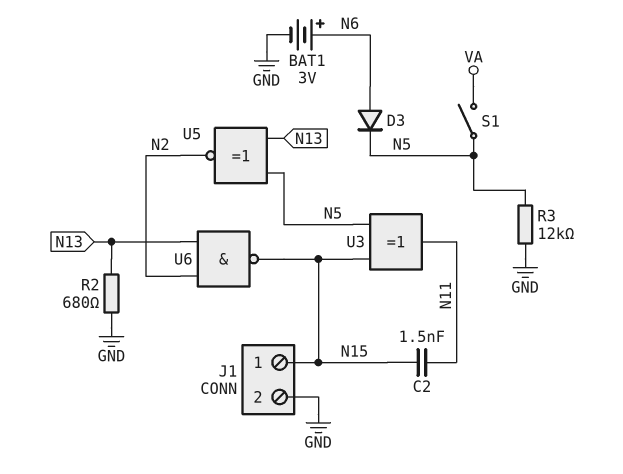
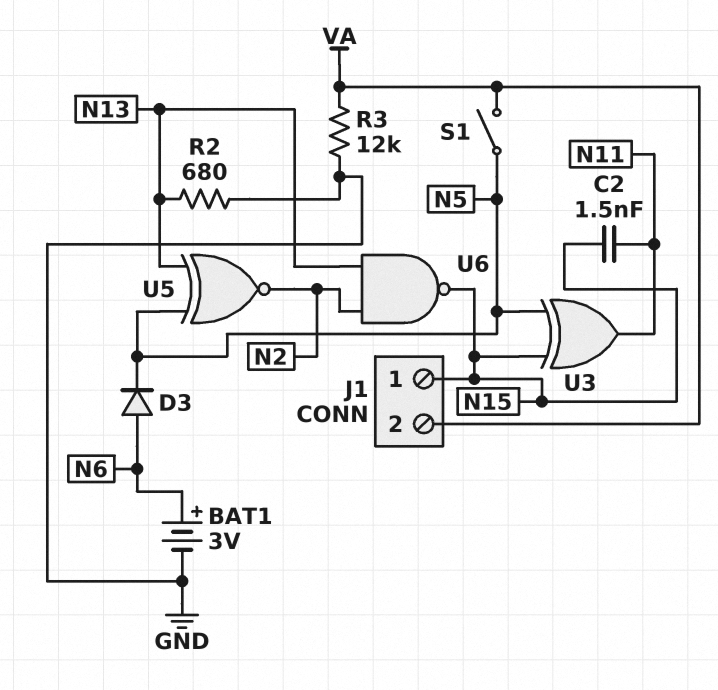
J1 pin 2: GND -> VA
R3: 12k (GND, N5) -> 12k (GND, VA)

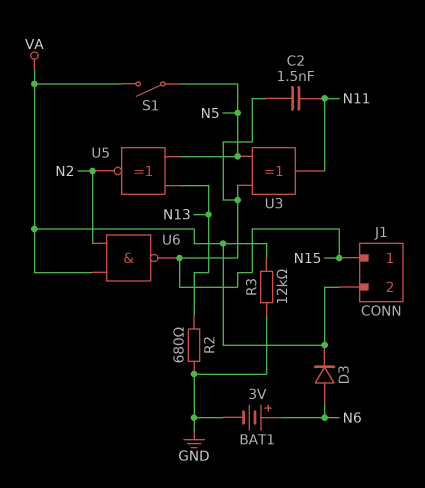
D3: diode (A N6, K N5) -> diode (A N6, K VA)
U6: NAND (in N2, in N13, out N15) -> NAND (in N2, in VA, out N15)

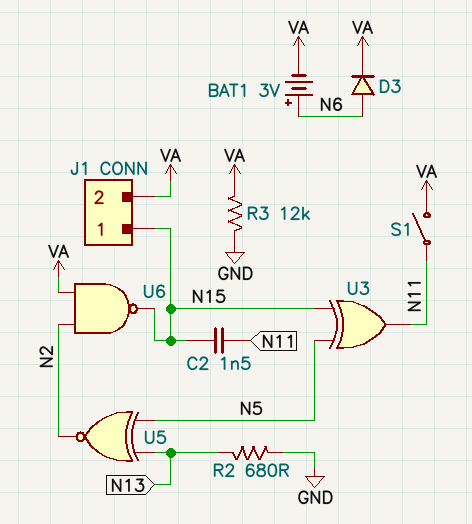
BAT1: 3V (plus N6, minus GND) -> 3V (plus N6, minus VA)
S1: switch (N5, VA) -> switch (N11, VA)

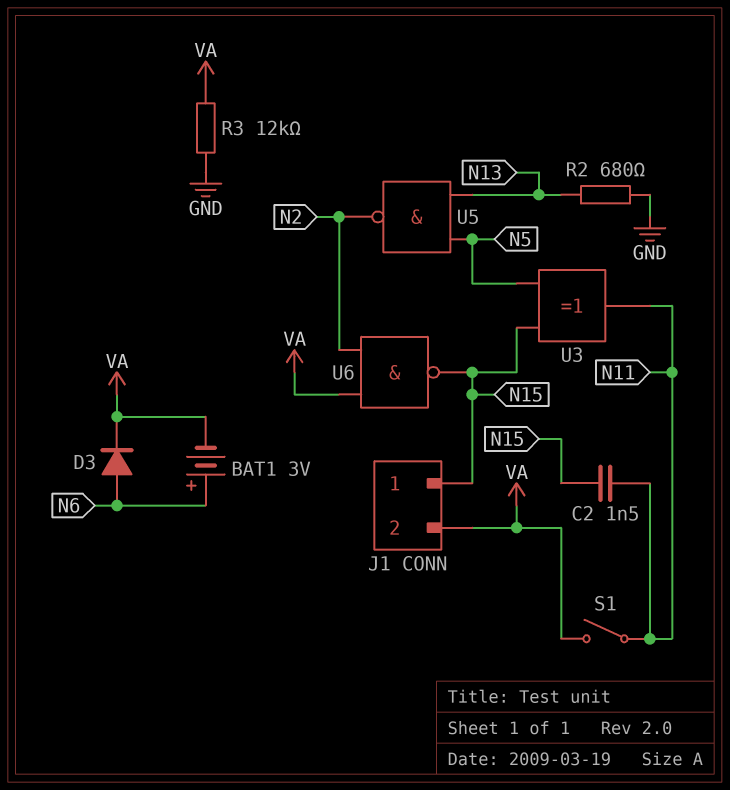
U5: XNOR (in N5, in N13, out N2) -> NAND (in N5, in N13, out N2)

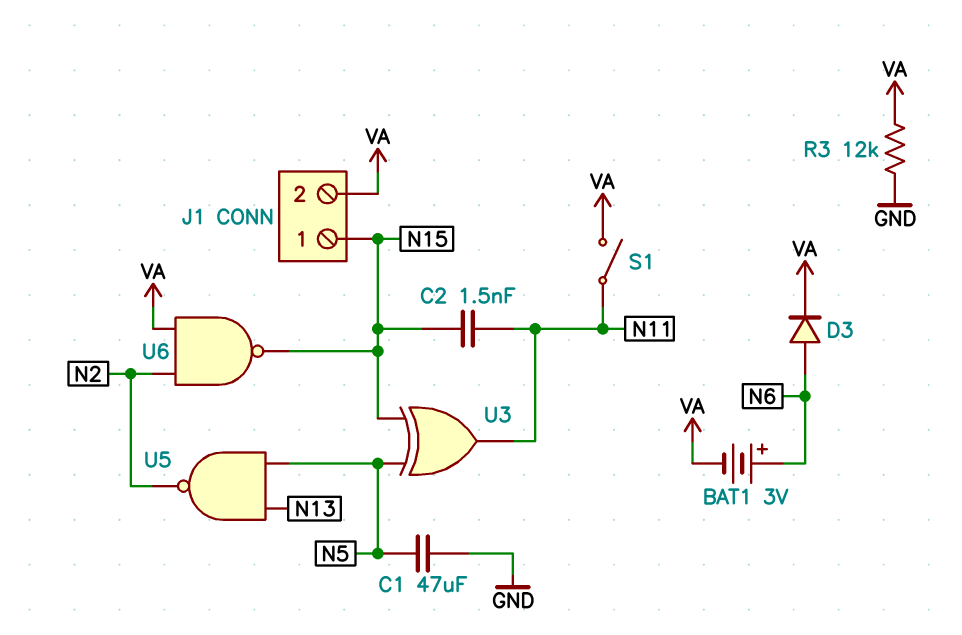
C1: none -> 47uF (GND, N5)
R2: 680 (GND, N13) -> none

